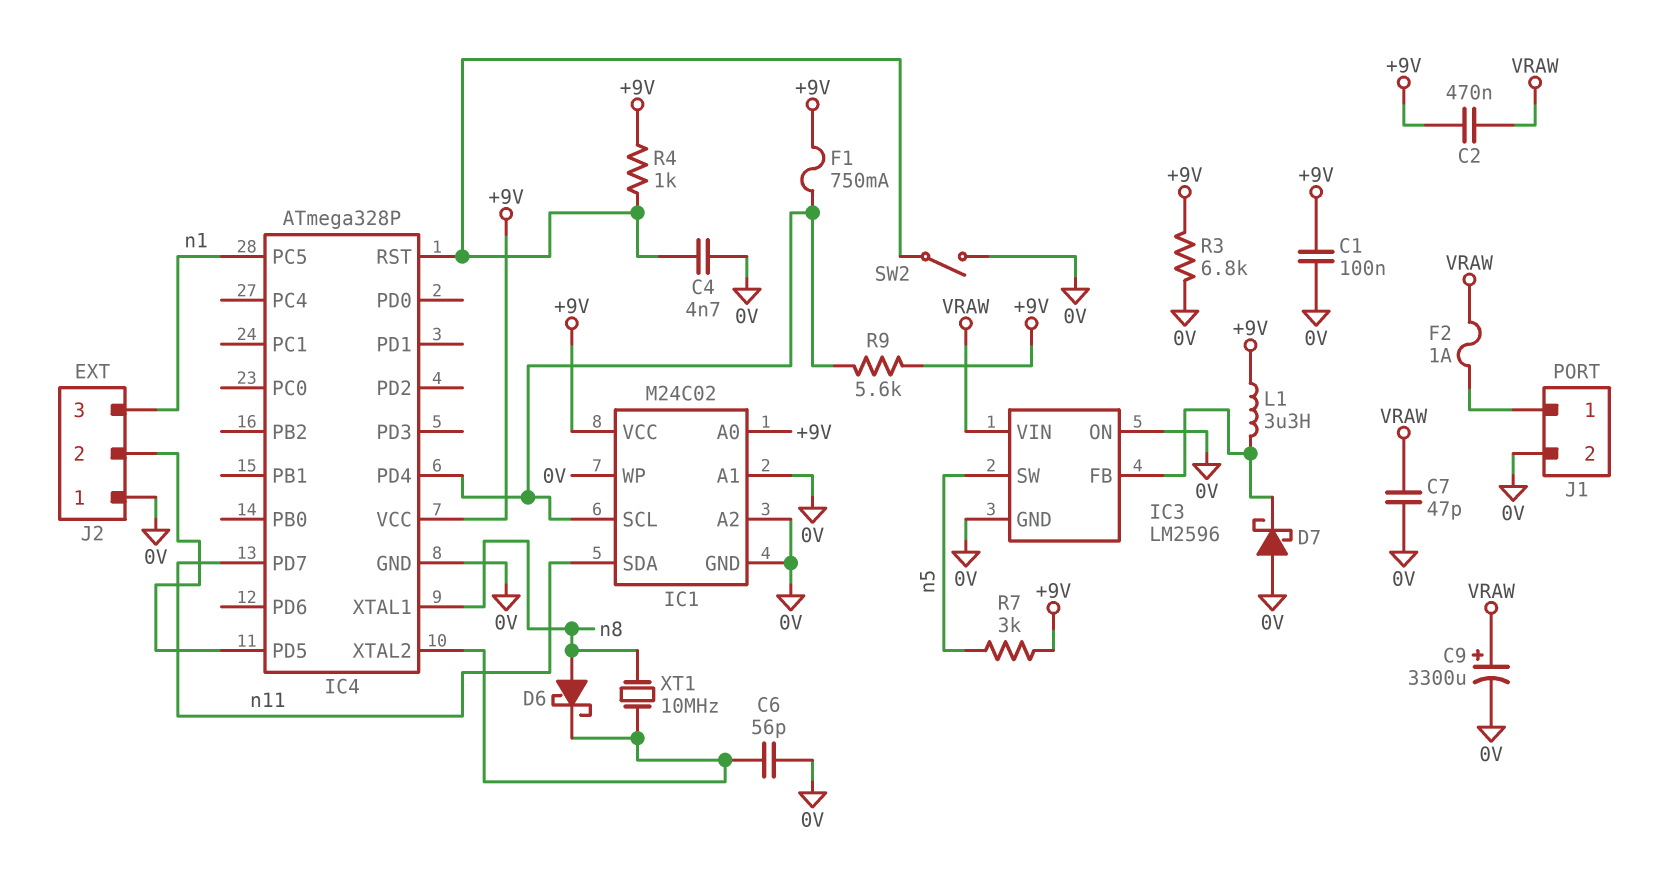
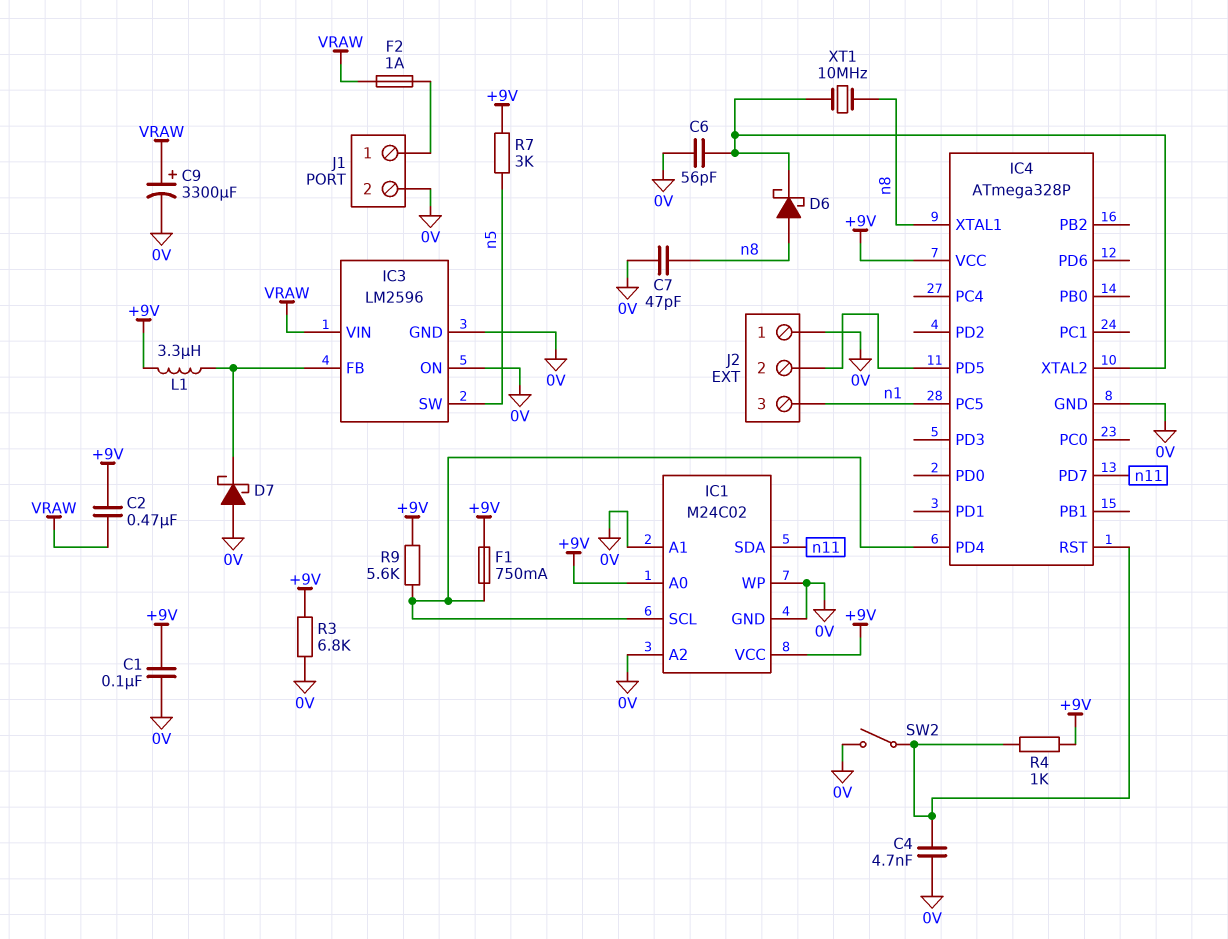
C7: 47pF (0V, VRAW) -> 47pF (0V, n8)

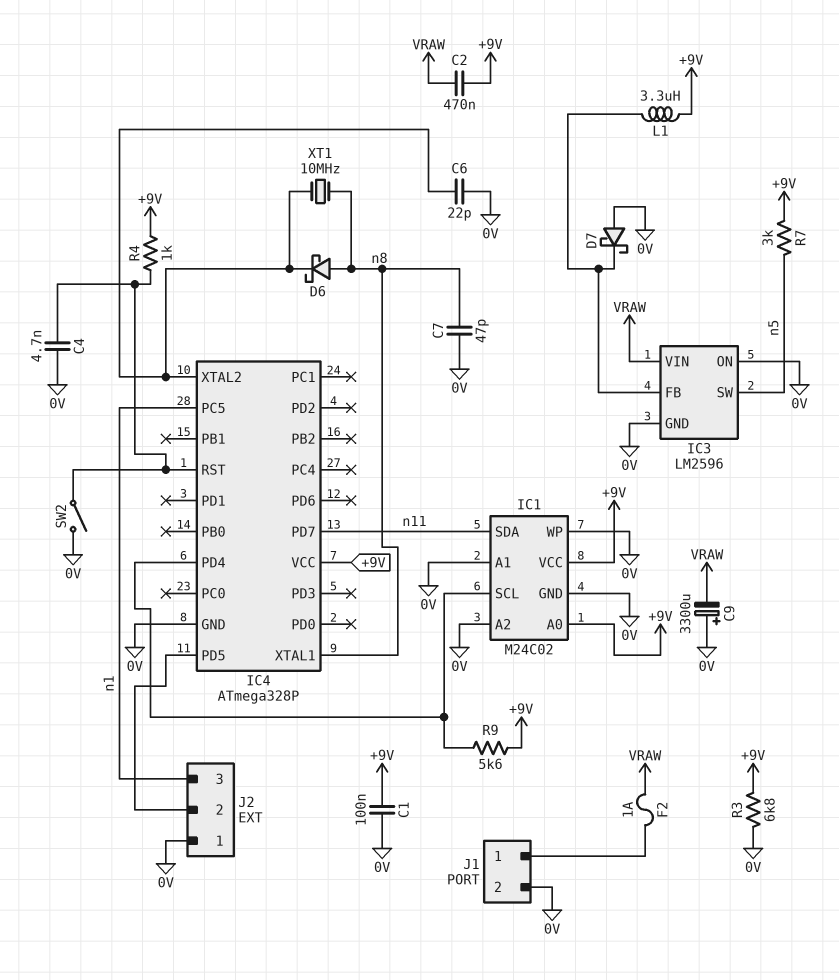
C6: 56pF (0V, IC4/XTAL2) -> 22pF (0V, IC4/XTAL2)
C9: 3300uF (plus VRAW, minus 0V) -> 3300uF (plus 0V, minus VRAW)
F1: 750mA (+9V, IC1/SCL) -> none

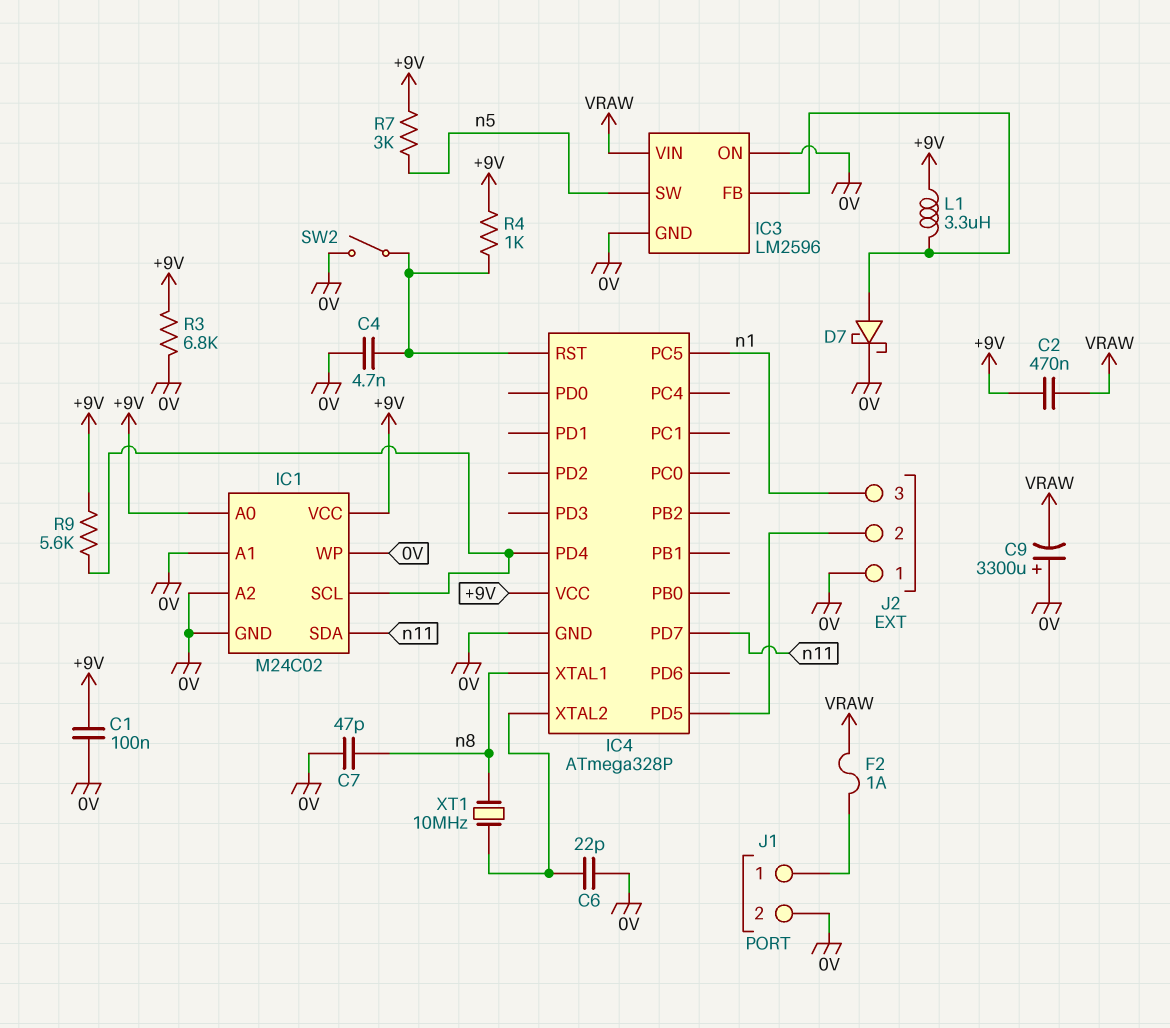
D6: schottky (A n8, K IC4/XTAL2) -> none
D7: schottky (A 0V, K IC3/FB) -> schottky (A IC3/FB, K 0V)

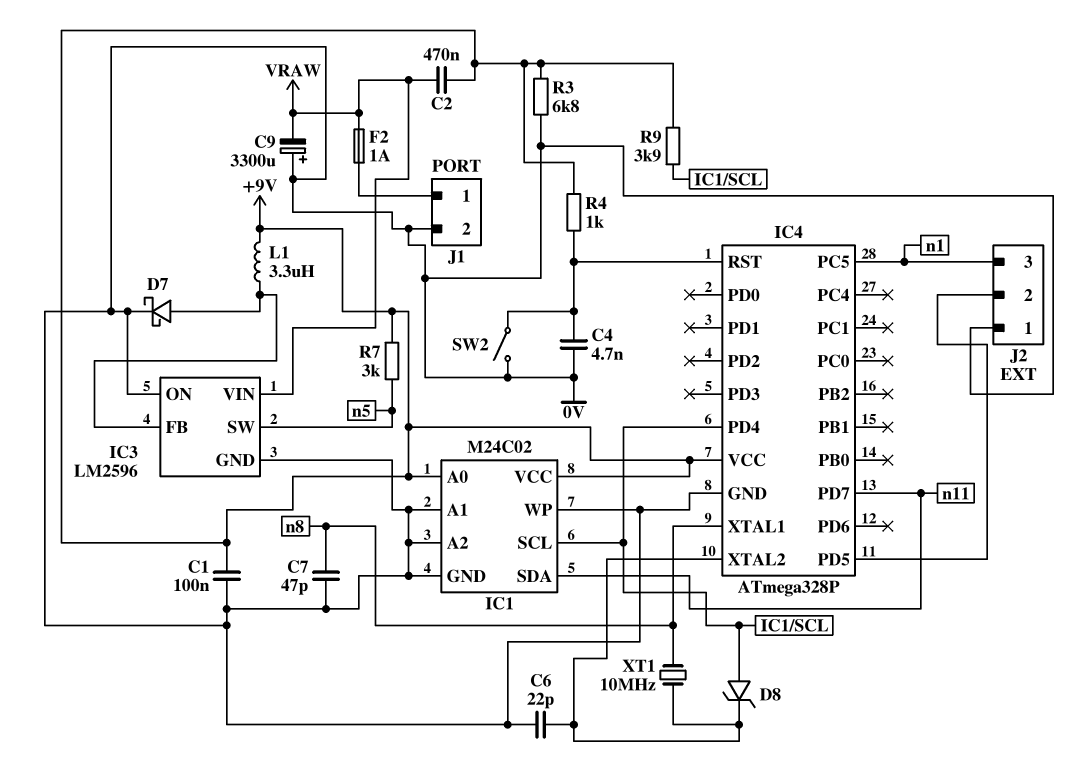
D8: none -> zener (A IC1/SCL, K IC4/XTAL2)
R9: 5.6k (+9V, IC1/SCL) -> 3.9k (+9V, IC1/SCL)

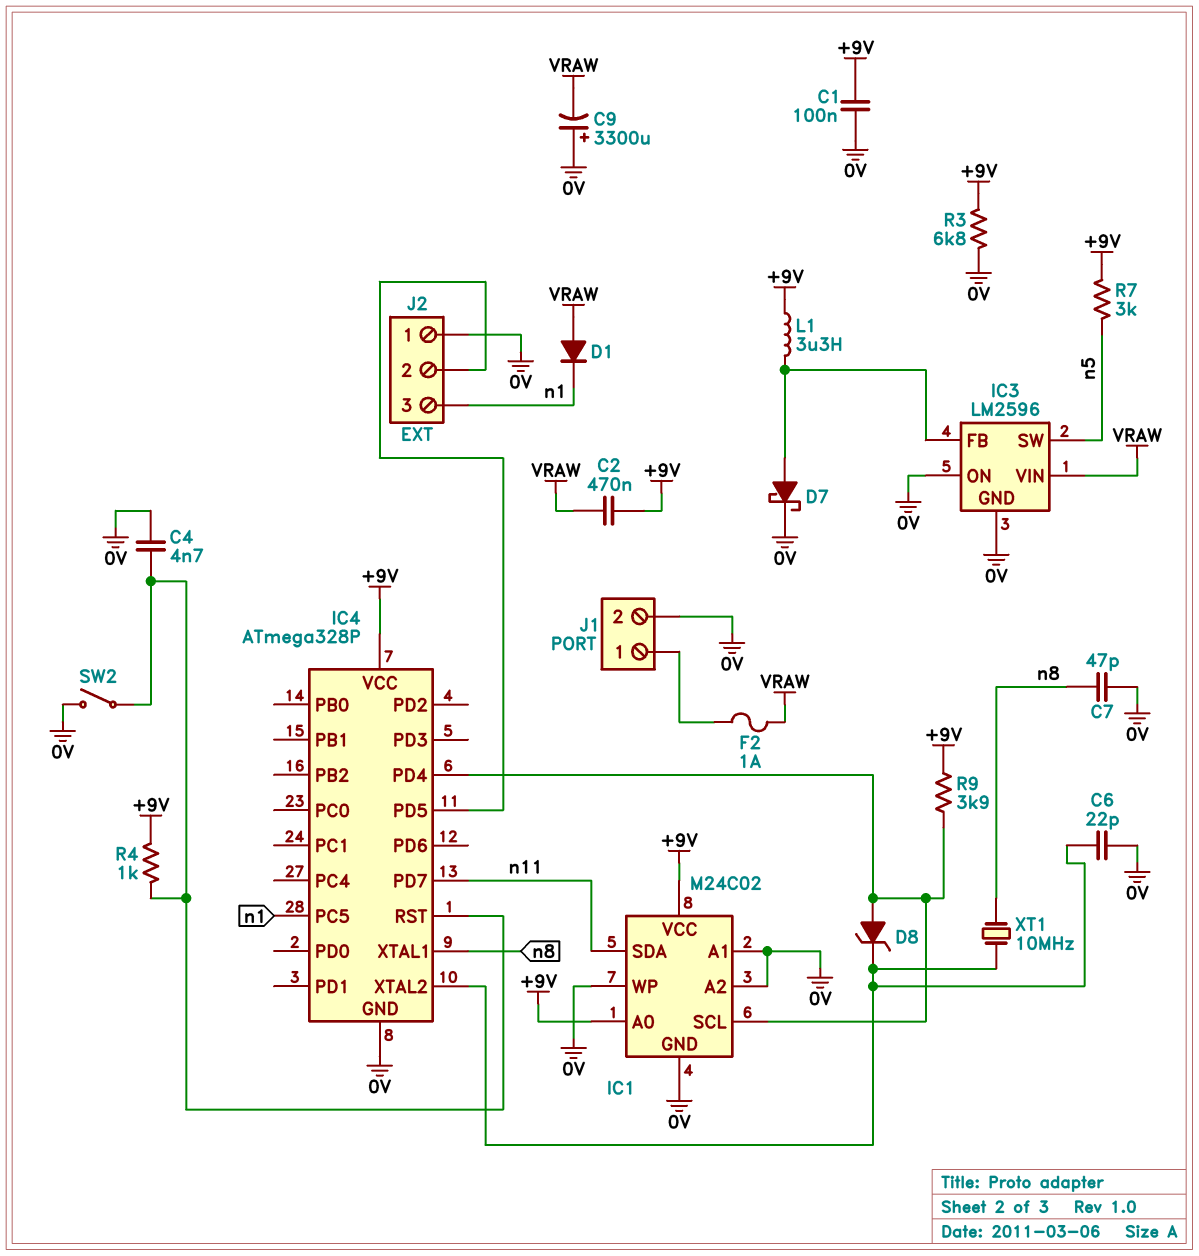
D1: none -> diode (A VRAW, K n1)

